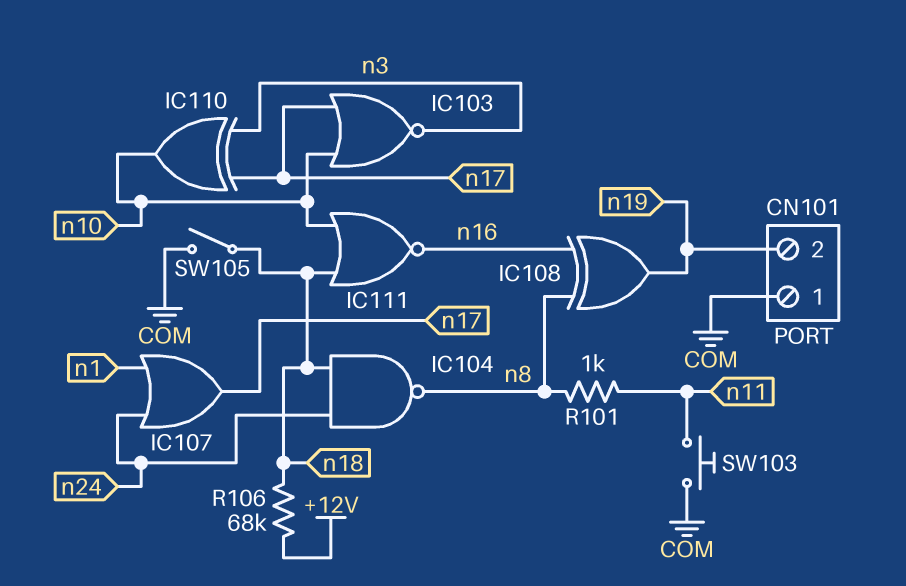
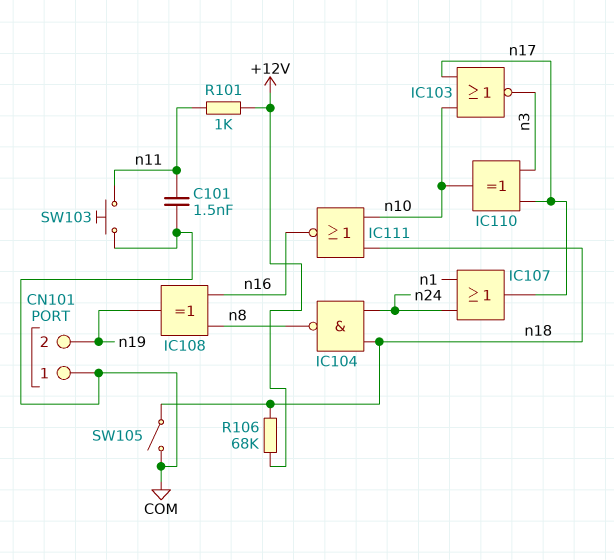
C101: none -> 1.5nF (COM, n11)
R101: 1k (n8, n11) -> 1k (+12V, n11)

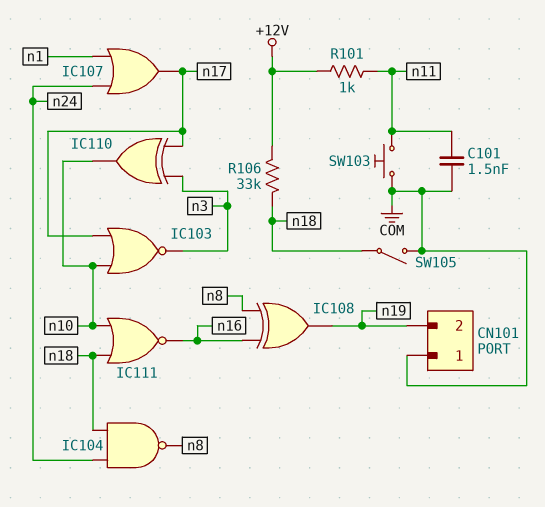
R106: 68k (+12V, n18) -> 33k (+12V, n18)

